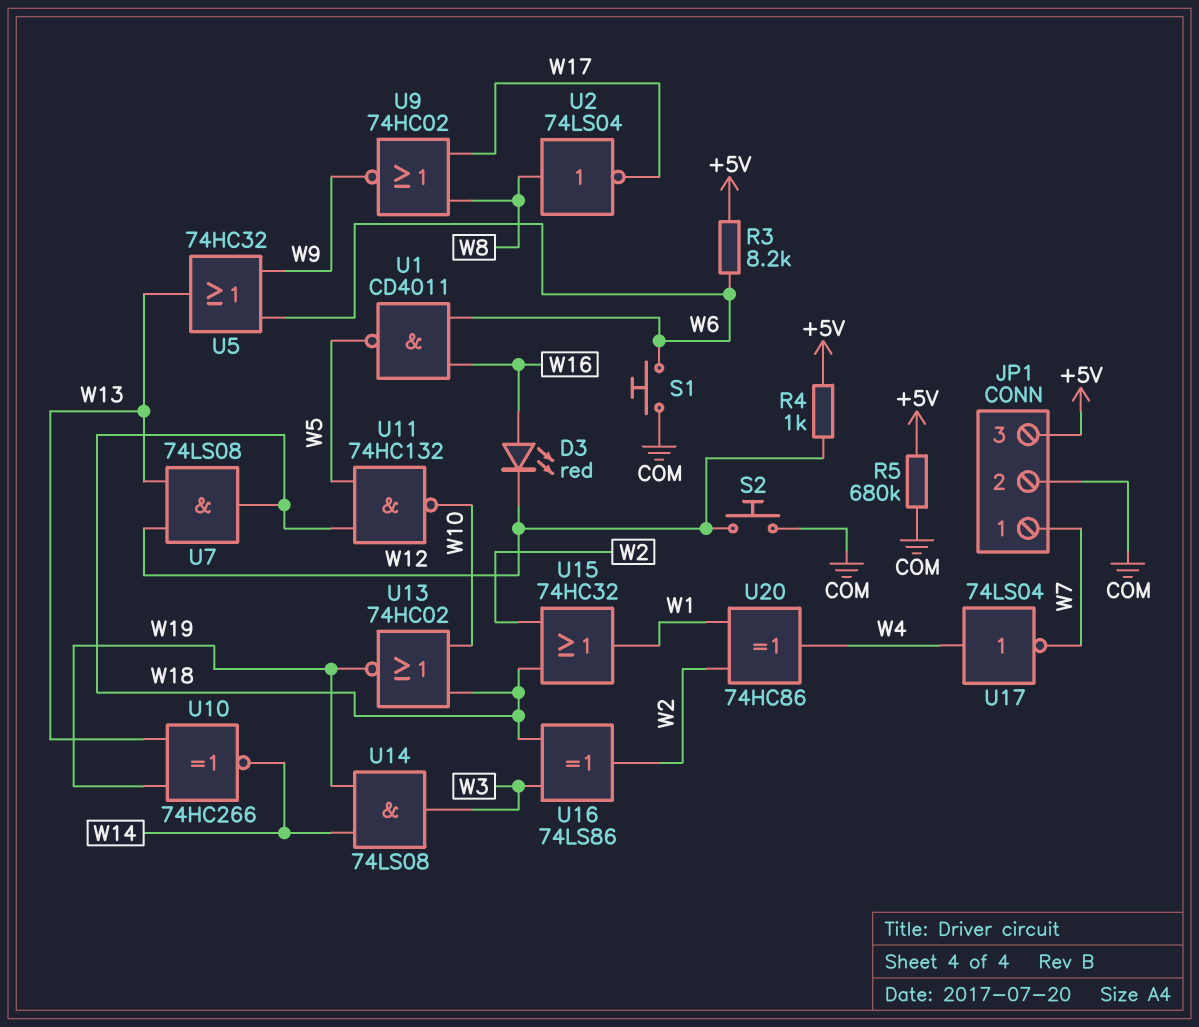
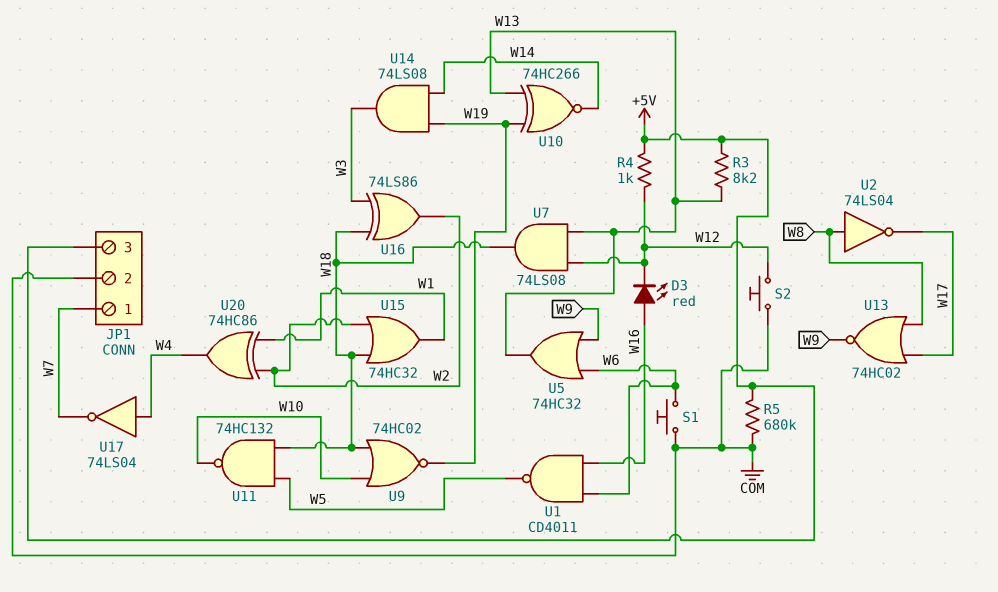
R3: 8.2k (+5V, W6) -> 8.2k (+5V, W13)
U9: NOR 74HC02 (in W8, in W17, out W9) -> NOR 74HC02 (in W10, in W18, out W19)
U13: NOR 74HC02 (in W10, in W18, out W19) -> NOR 74HC02 (in W8, in W17, out W9)

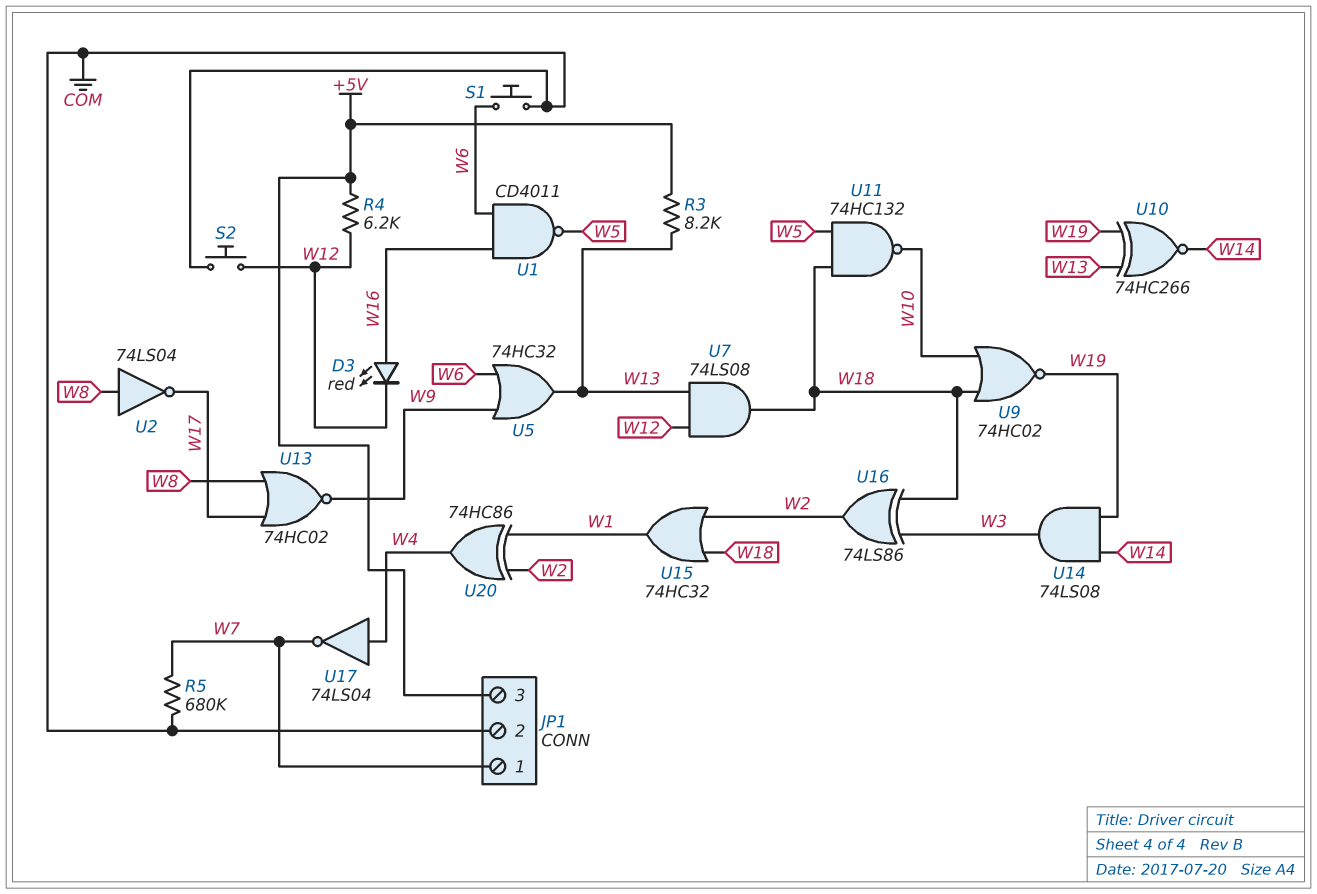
R4: 1k (+5V, W12) -> 6.2k (+5V, W12)
R5: 680k (+5V, COM) -> 680k (COM, W7)

